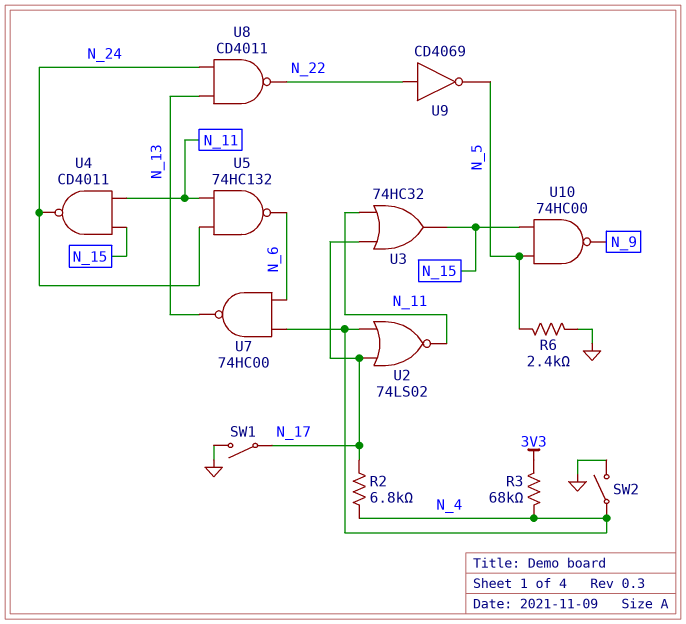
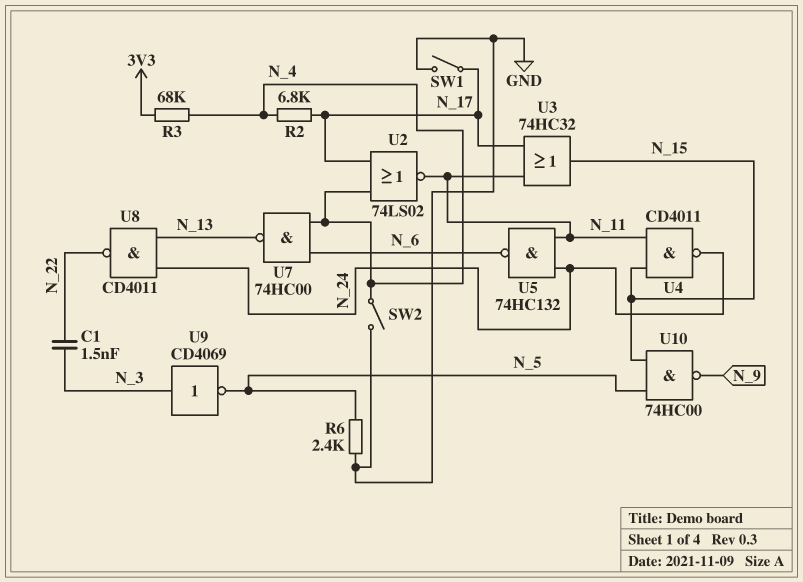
C1: none -> 1.5nF (N_3, N_22)
U9: NOT CD4069 (in N_22, out N_5) -> NOT CD4069 (in N_3, out N_5)

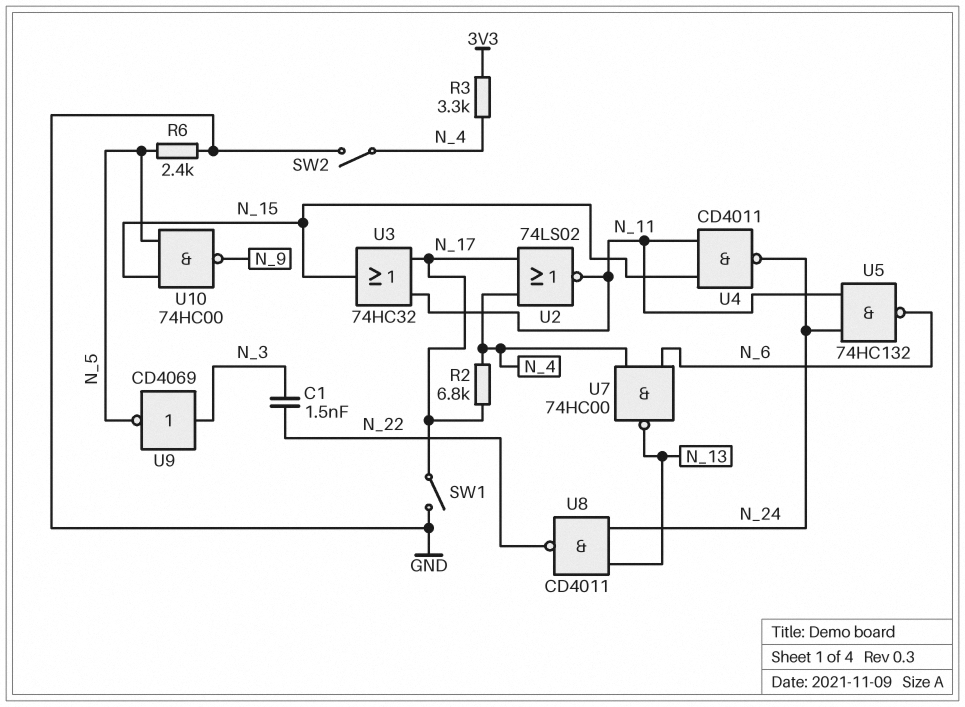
R3: 68k (3V3, N_4) -> 3.3k (3V3, N_4)

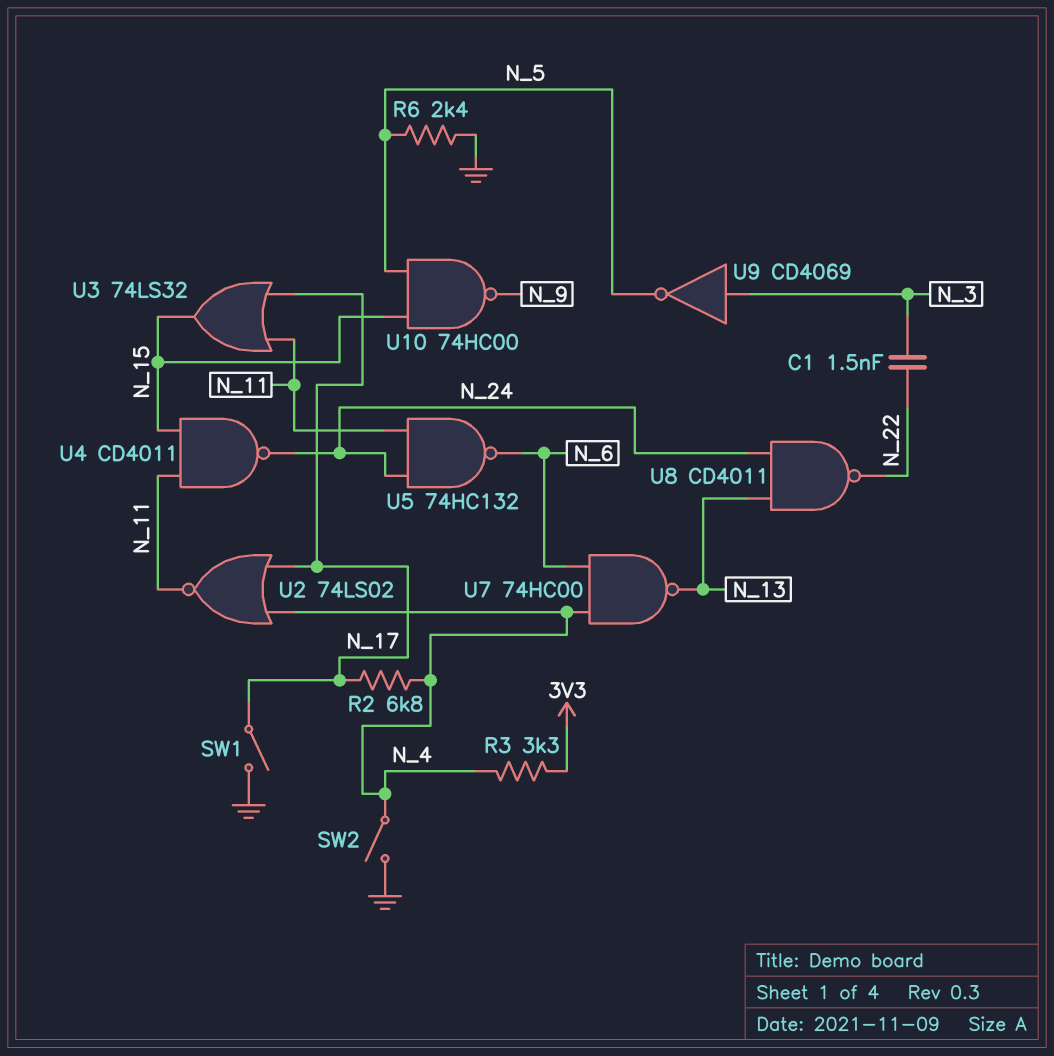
U3: OR 74HC32 (in N_11, in N_17, out N_15) -> OR 74LS32 (in N_11, in N_17, out N_15)

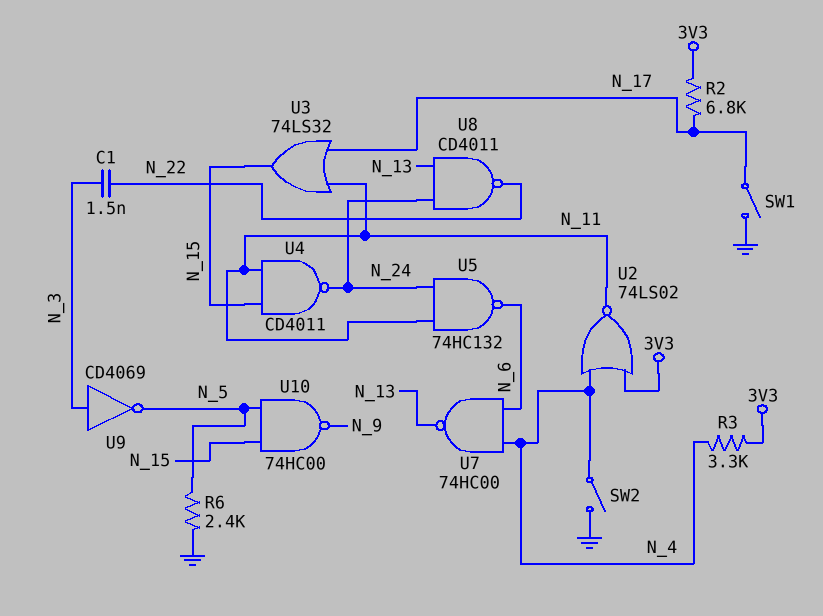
R2: 6.8k (N_4, N_17) -> 6.8k (3V3, N_17)
U2: NOR 74LS02 (in N_4, in N_17, out N_11) -> NOR 74LS02 (in 3V3, in N_4, out N_11)

